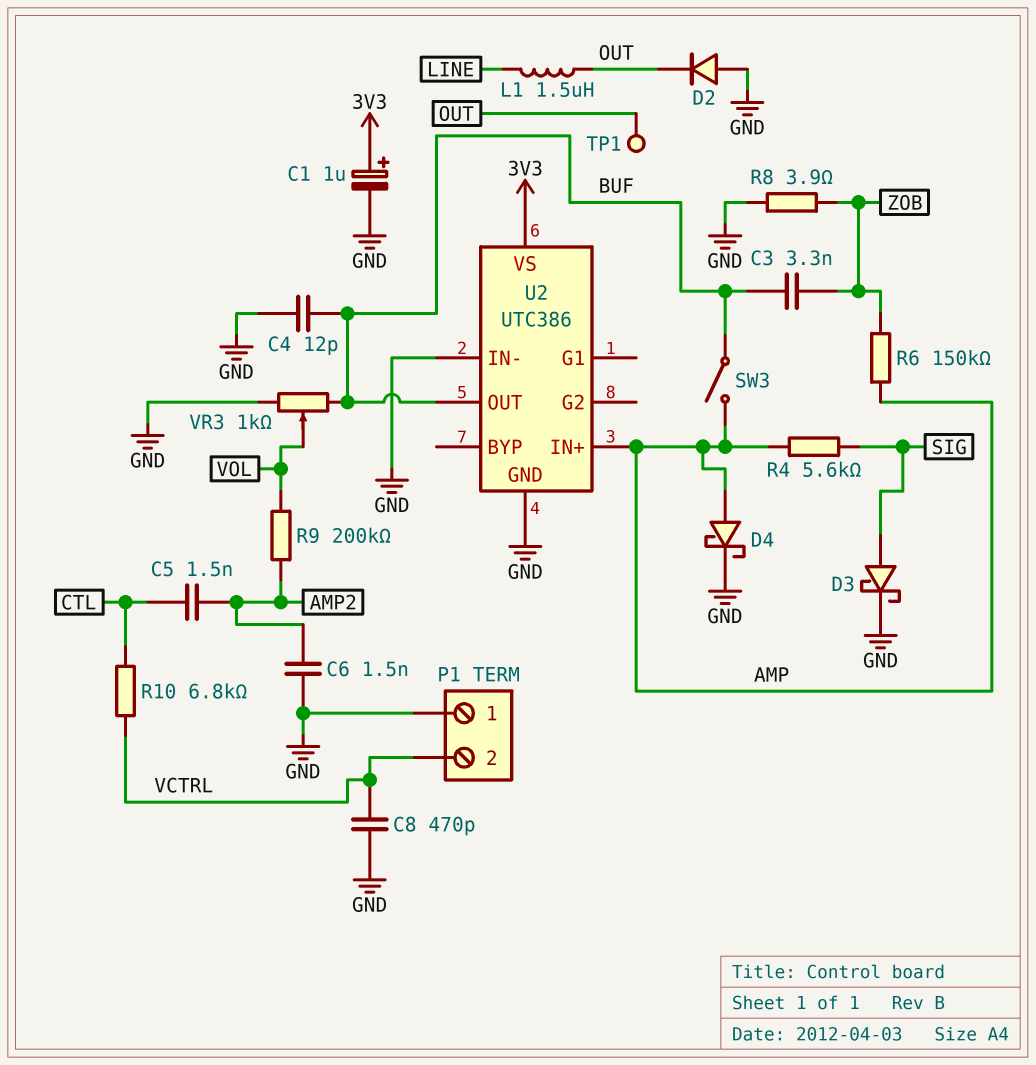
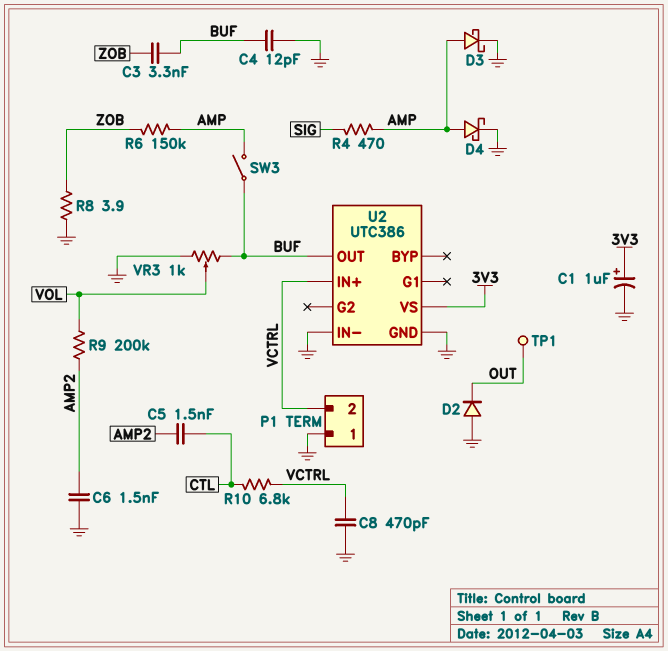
D3: schottky (A SIG, K GND) -> schottky (A AMP, K GND)
L1: 1.5uH (LINE, OUT) -> none
R4: 5.6k (AMP, SIG) -> 470 (AMP, SIG)
U2 pin IN+: AMP -> VCTRL

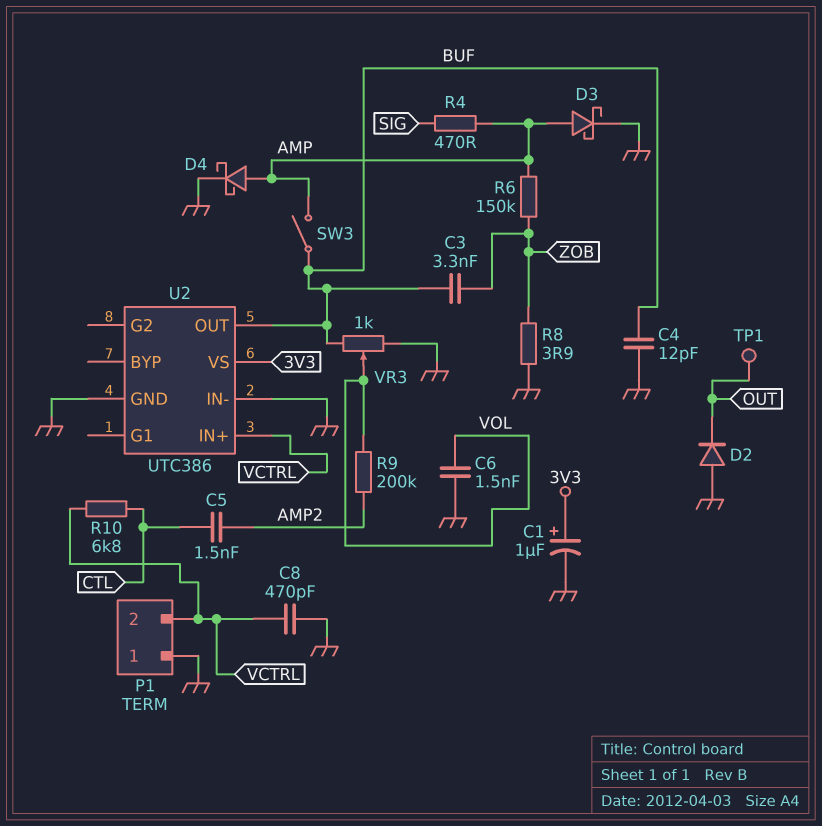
C6: 1.5nF (AMP2, GND) -> 1.5nF (GND, VOL)

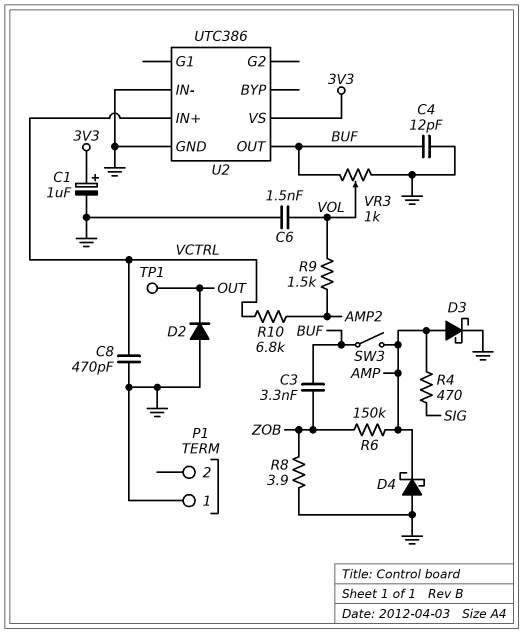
C5: 1.5nF (AMP2, CTL) -> none
D4: schottky (A AMP, K GND) -> schottky (A GND, K AMP)
P1 pin 2: VCTRL -> none
R9: 200k (AMP2, VOL) -> 1.5k (AMP2, VOL)
R10: 6.8k (CTL, VCTRL) -> 6.8k (AMP2, VCTRL)

